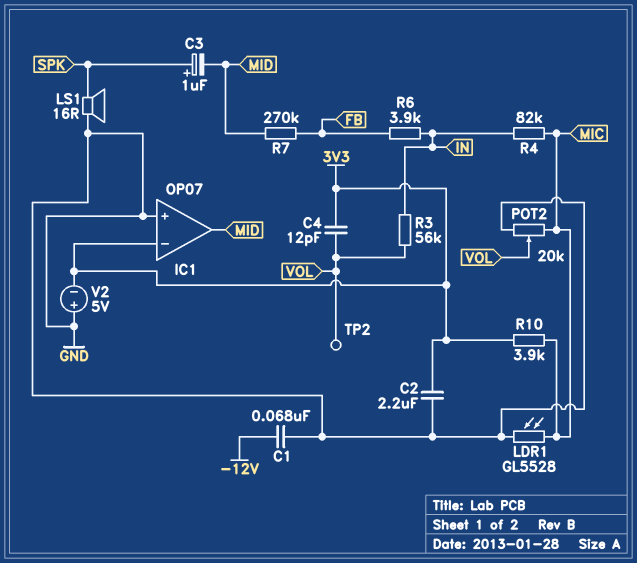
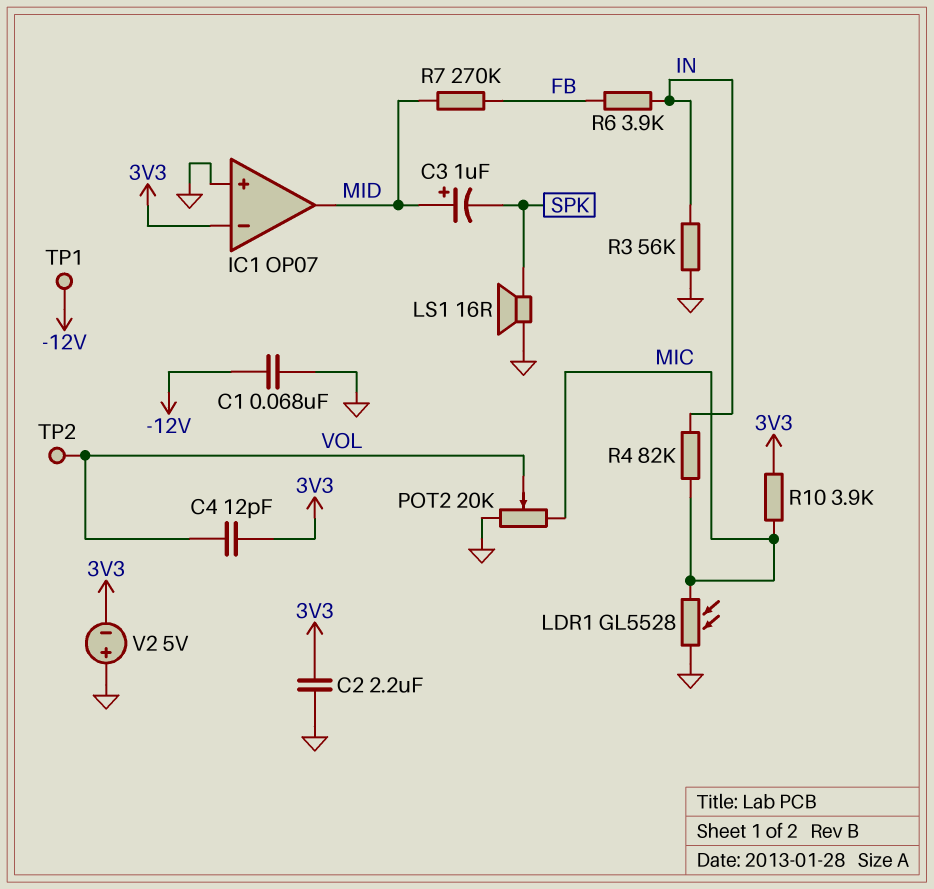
C3: 1uF (plus SPK, minus MID) -> 1uF (plus MID, minus SPK)
R3: 56k (IN, VOL) -> 56k (GND, IN)
TP1: none -> test point (-12V)

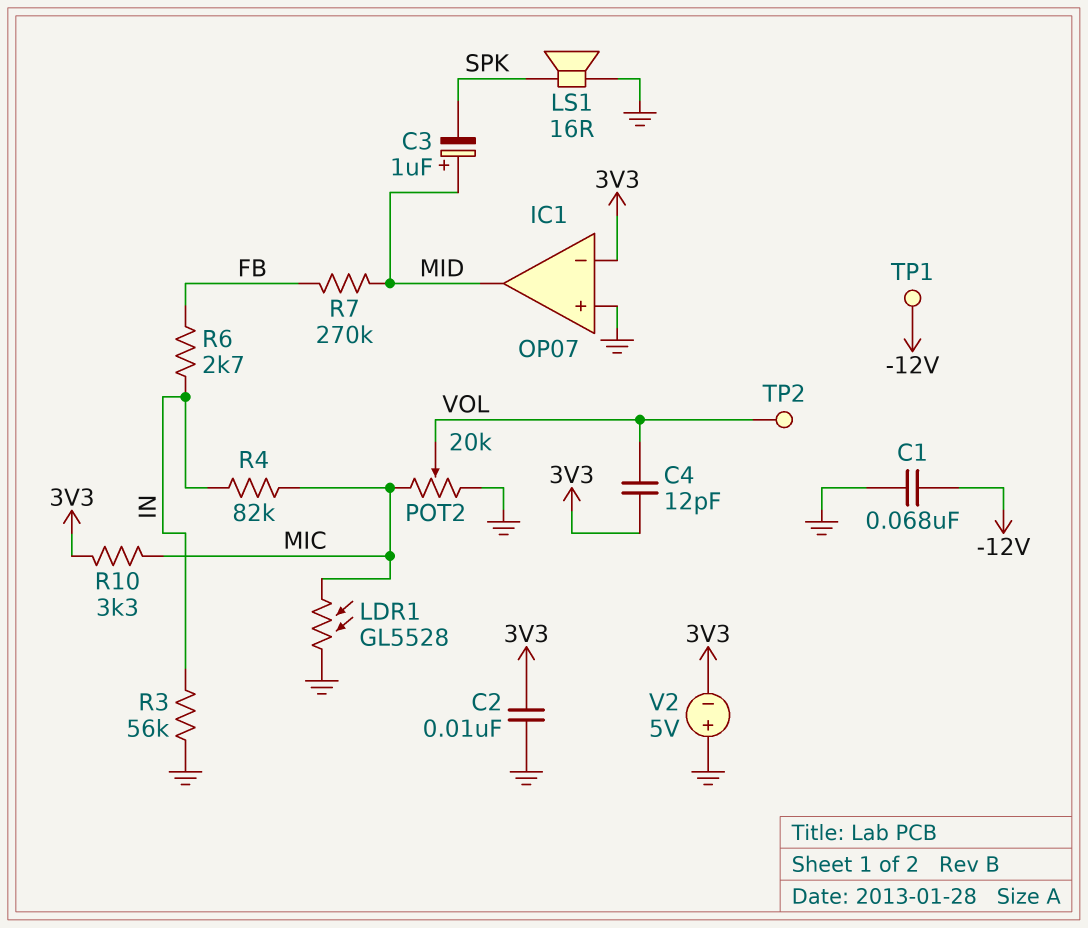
C2: 2.2uF (3V3, GND) -> 10nF (3V3, GND)
R6: 3.9k (FB, IN) -> 2.7k (FB, IN)
R10: 3.9k (3V3, MIC) -> 3.3k (3V3, MIC)

